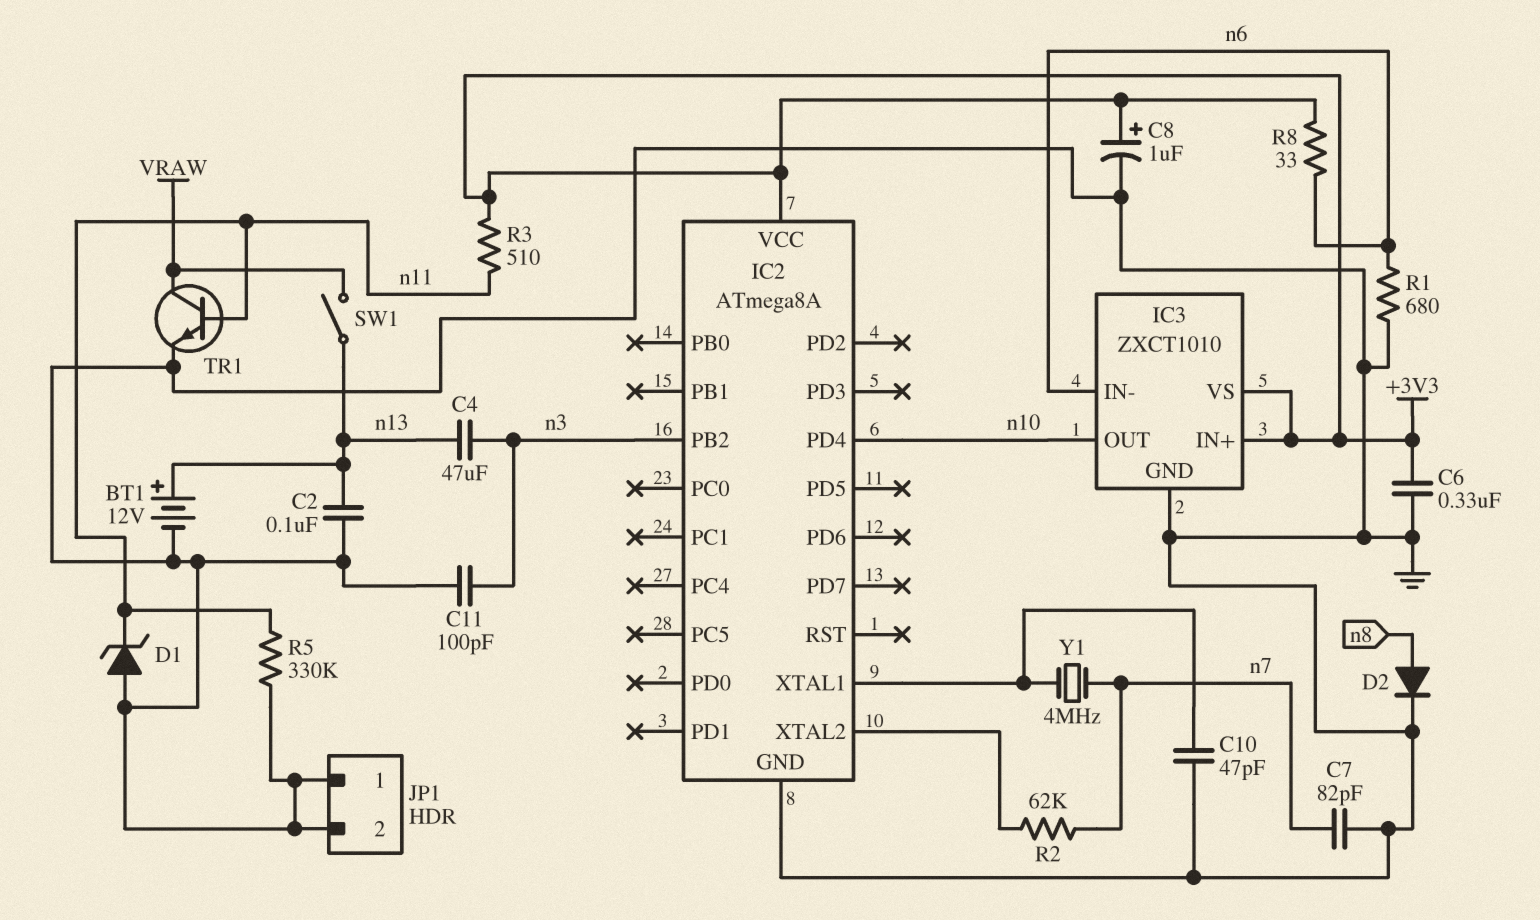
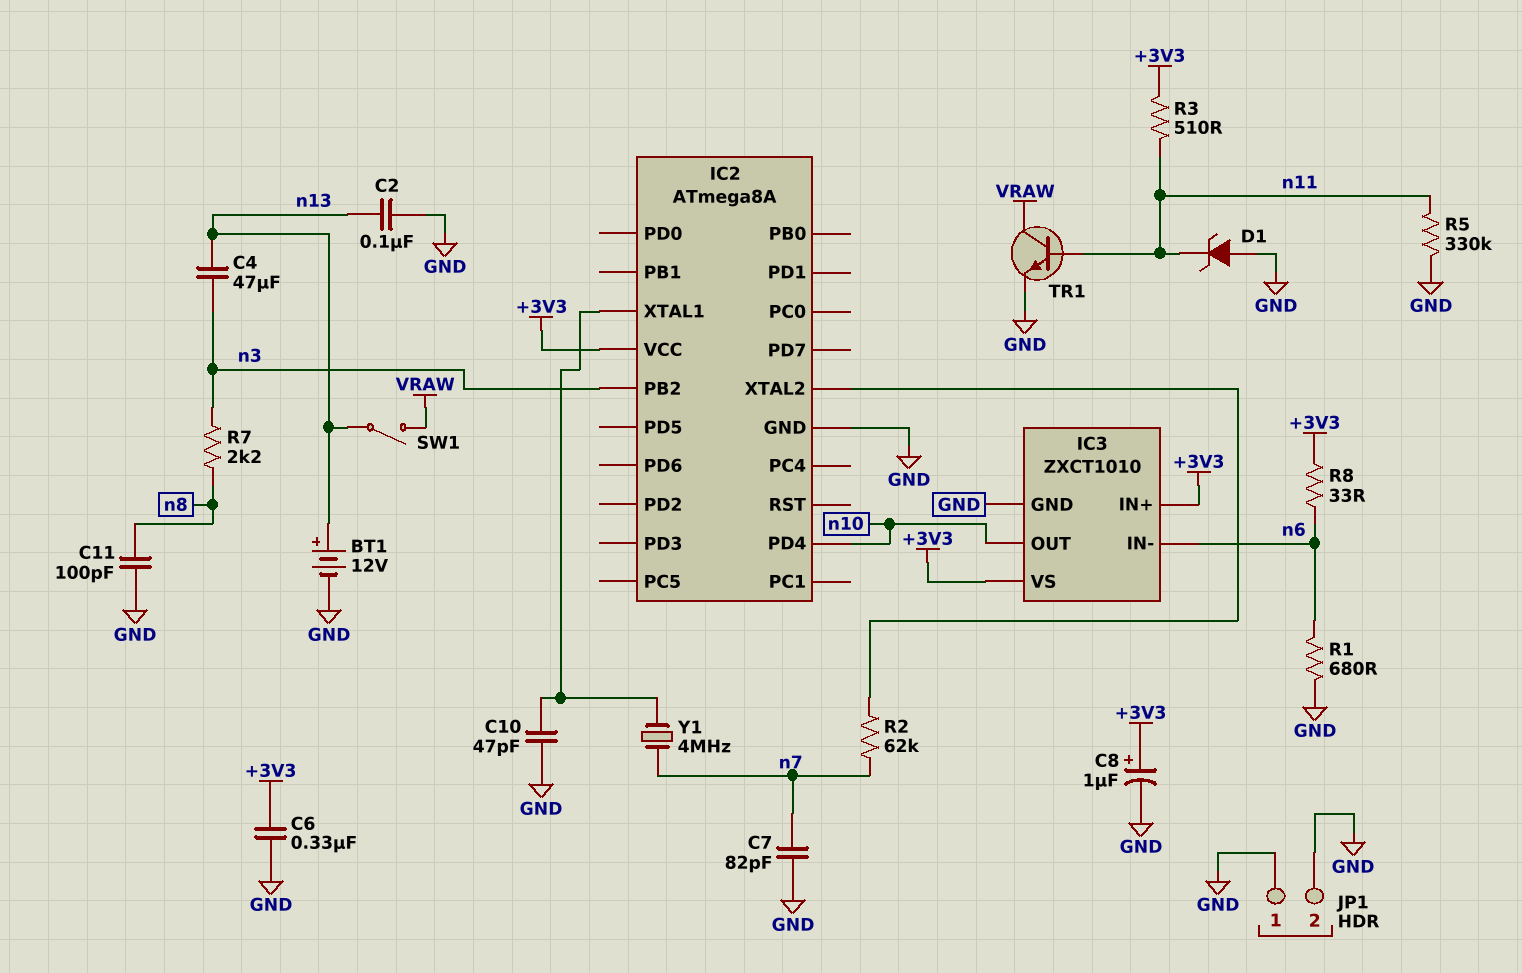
C11: 100pF (GND, n3) -> 100pF (GND, n8)
D2: diode (A n8, K GND) -> none
R7: none -> 2.2k (n3, n8)

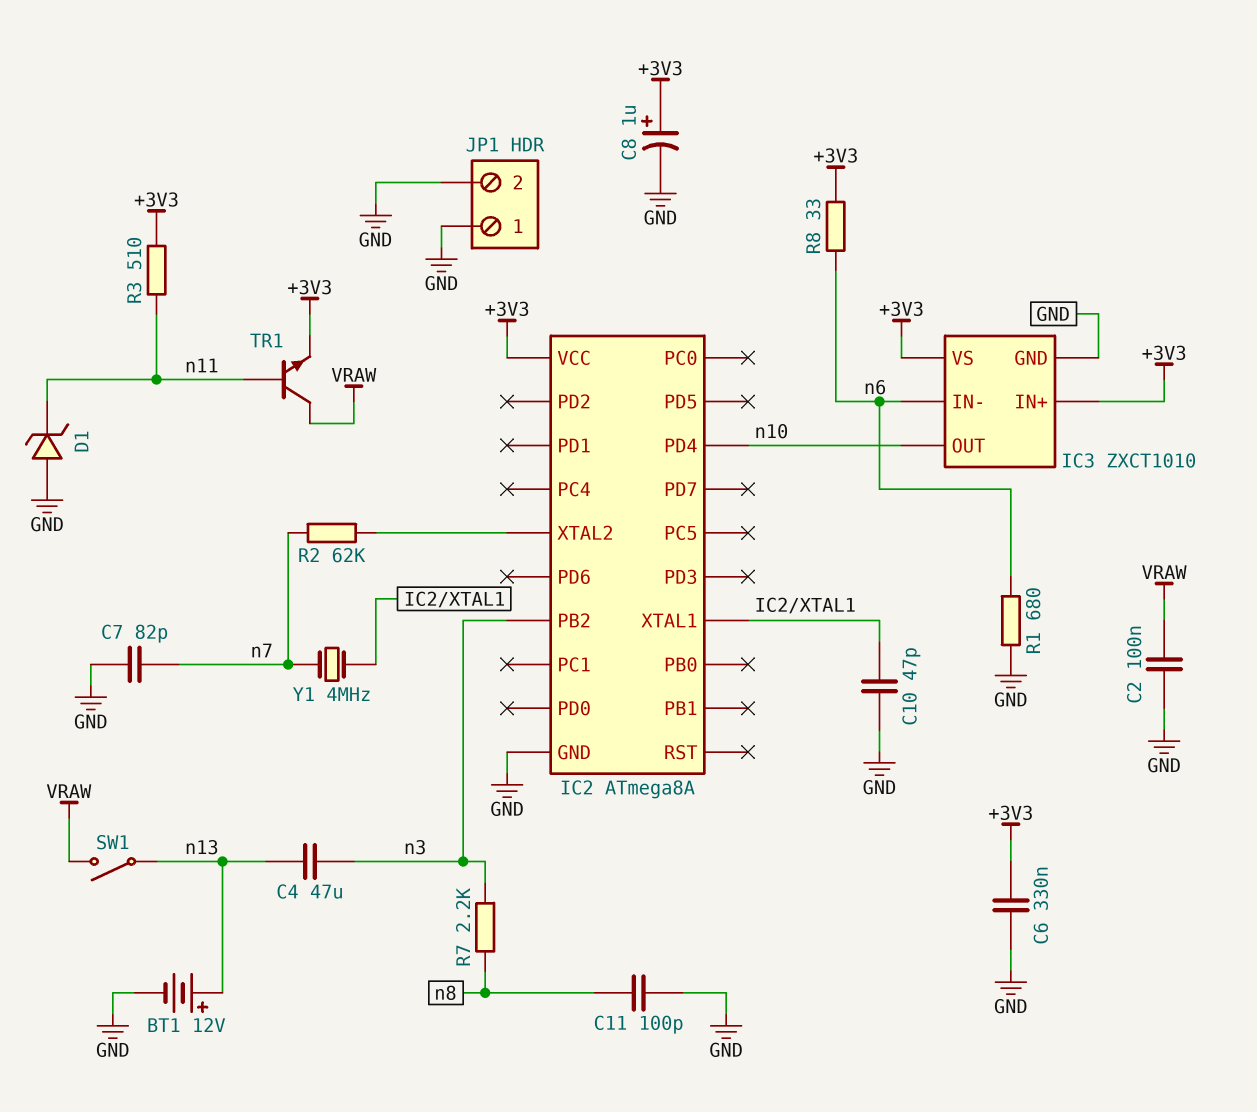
C2: 100nF (GND, n13) -> 100nF (GND, VRAW)
R5: 330k (GND, n11) -> none
TR1: NPN (B n11, C VRAW, E GND) -> NPN (B n11, C VRAW, E +3V3)

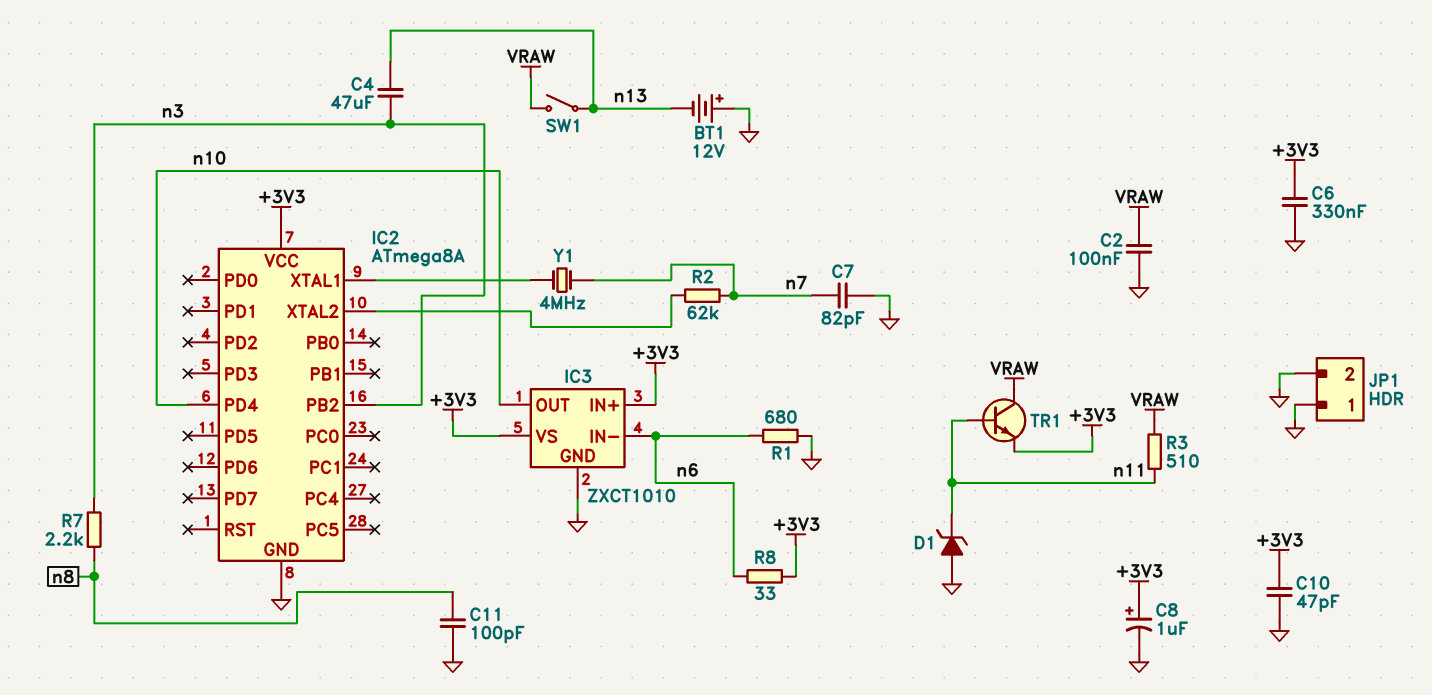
BT1: 12V (plus n13, minus GND) -> 12V (plus GND, minus n13)
C10: 47pF (GND, IC2/XTAL1) -> 47pF (+3V3, GND)
R3: 510 (+3V3, n11) -> 510 (VRAW, n11)

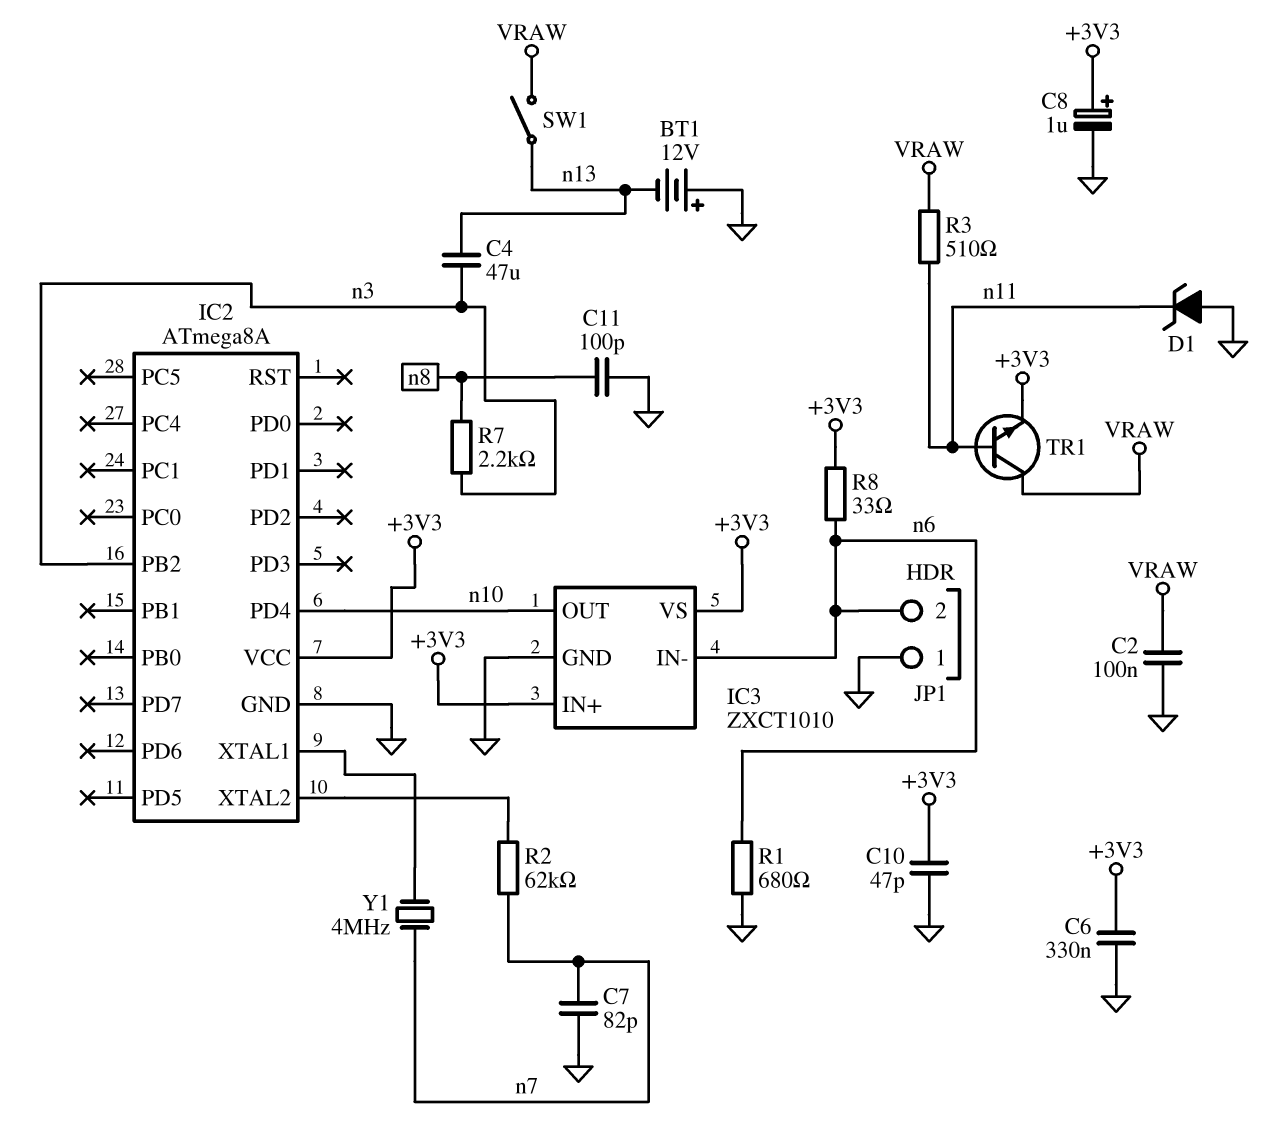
JP1 pin 2: GND -> n6

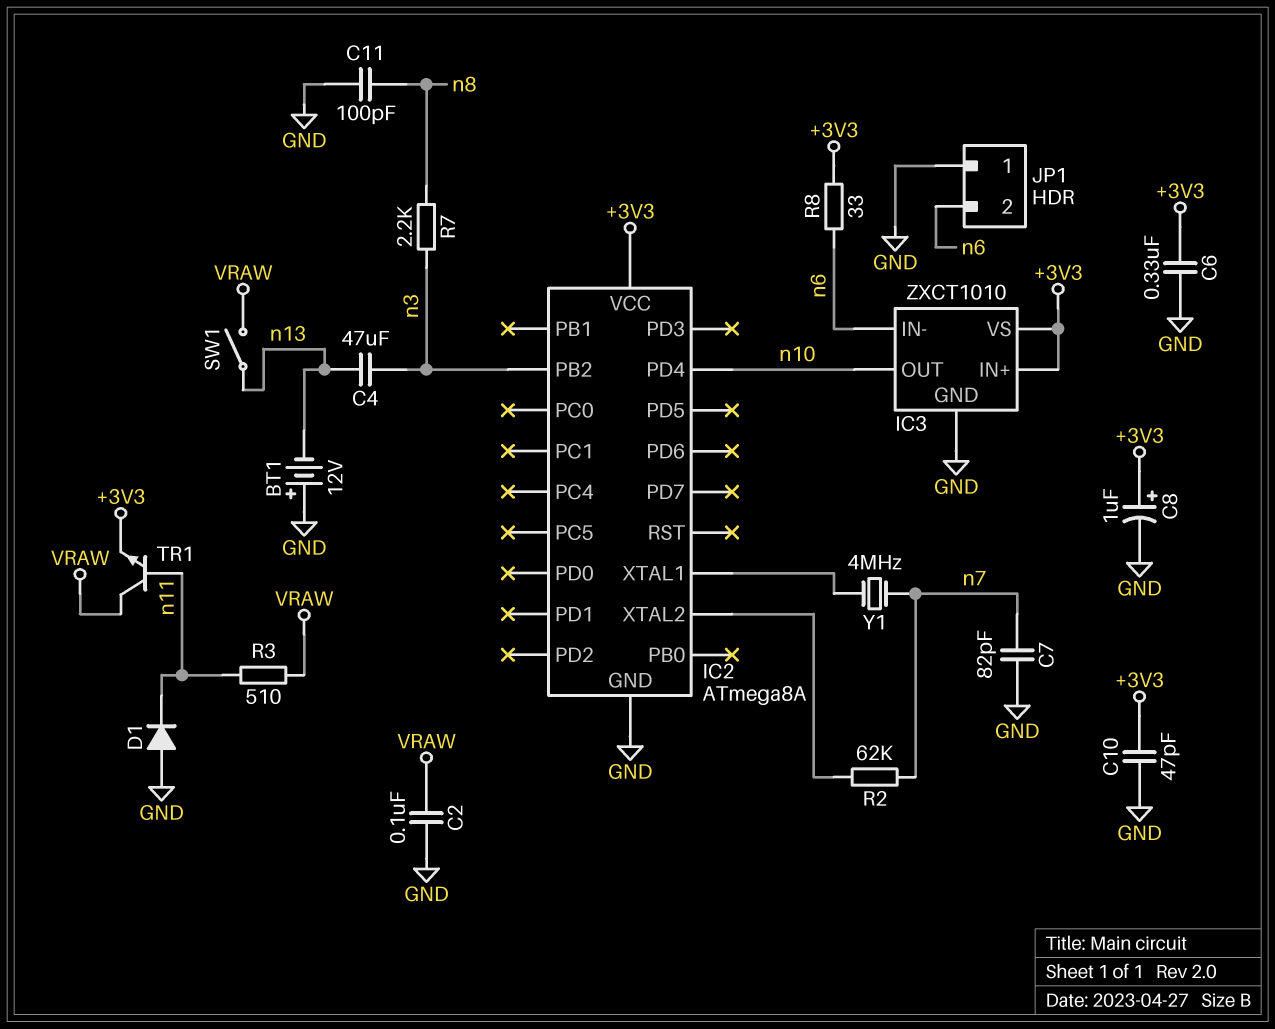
D1: zener (A GND, K n11) -> diode (A GND, K n11)
R1: 680 (GND, n6) -> none

